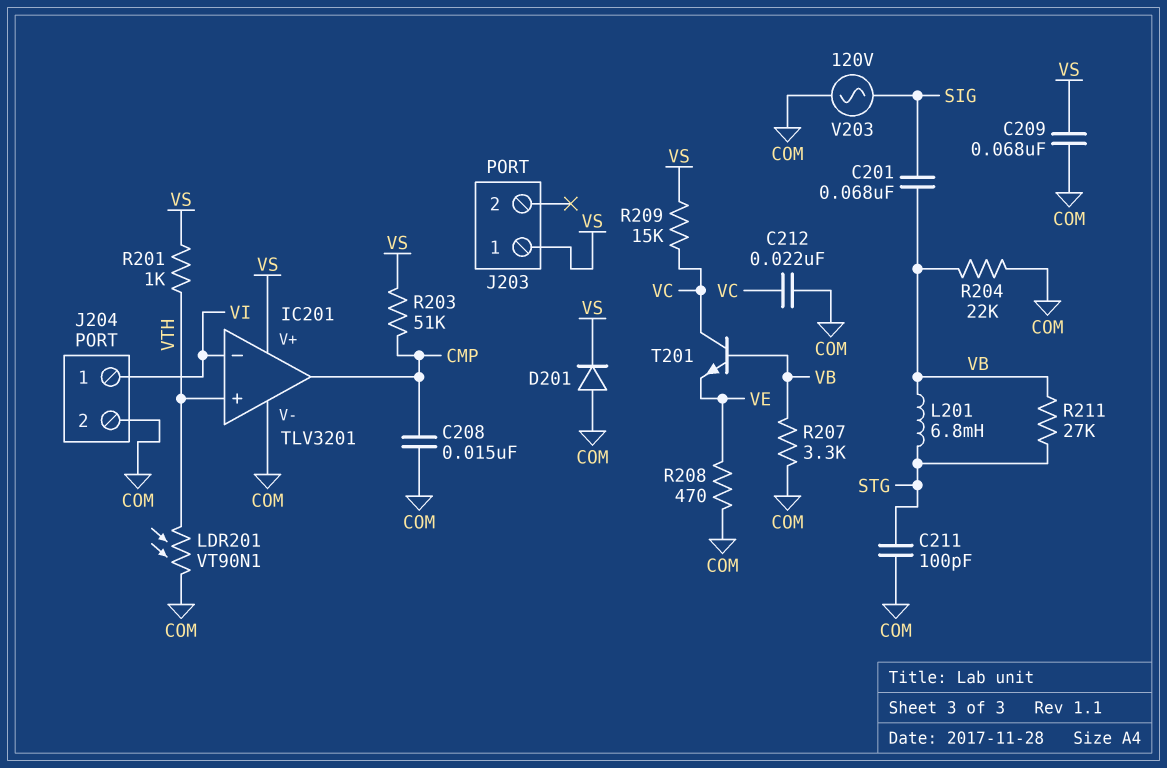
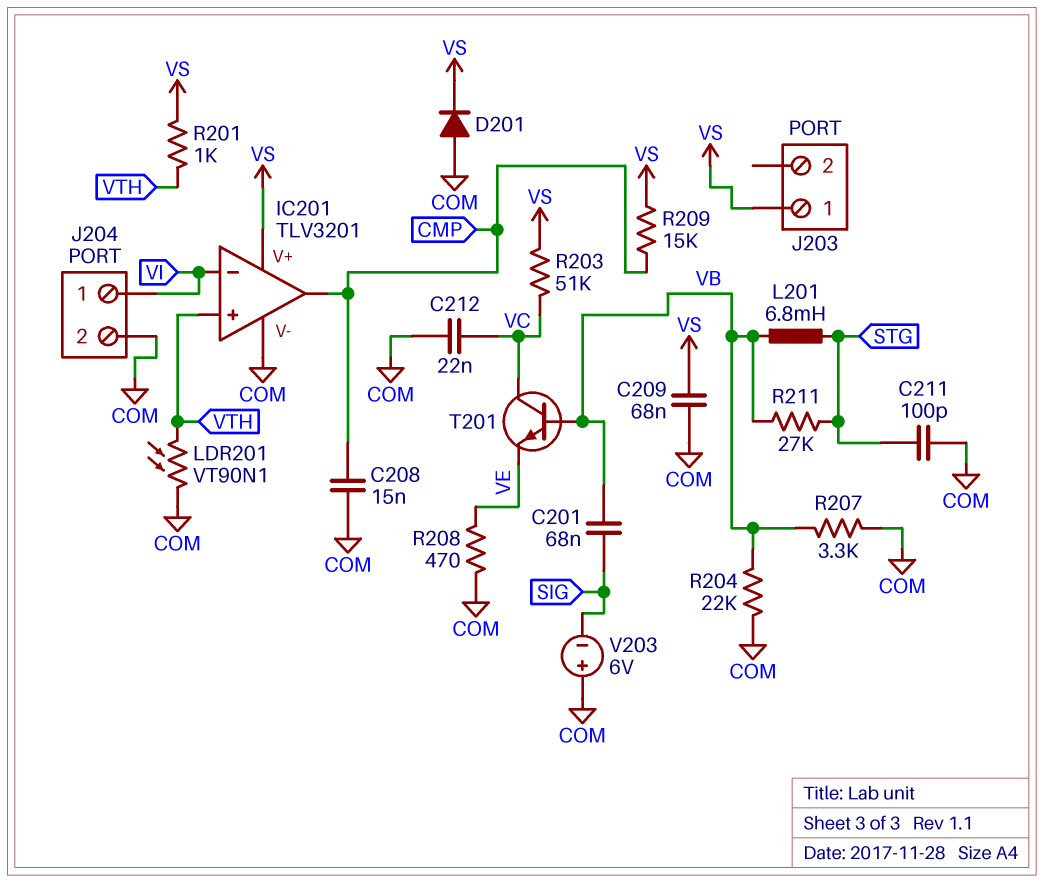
R203: 51k (CMP, VS) -> 51k (VC, VS)
R209: 15k (VC, VS) -> 15k (CMP, VS)
V203: AC 120V (COM, SIG) -> 6V (plus COM, minus SIG)

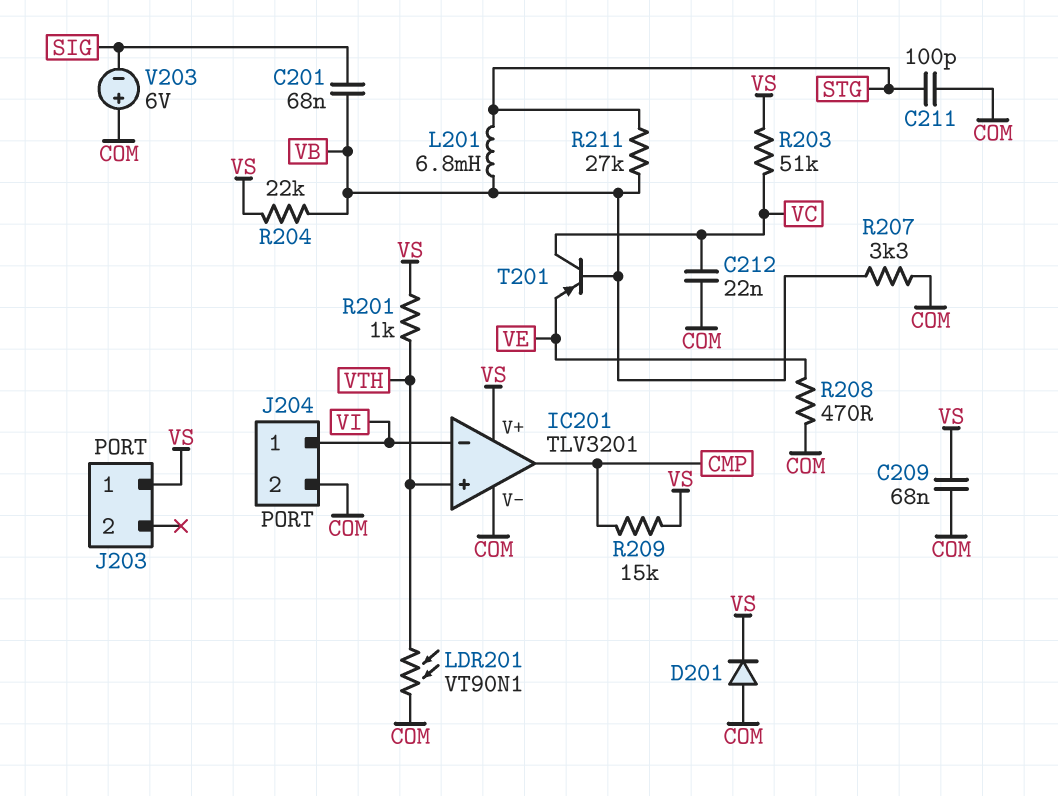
C208: 15nF (CMP, COM) -> none
R204: 22k (COM, VB) -> 22k (VB, VS)
T201: NPN (B VB, C VC, E VE) -> PNP (B VB, C VC, E VE)

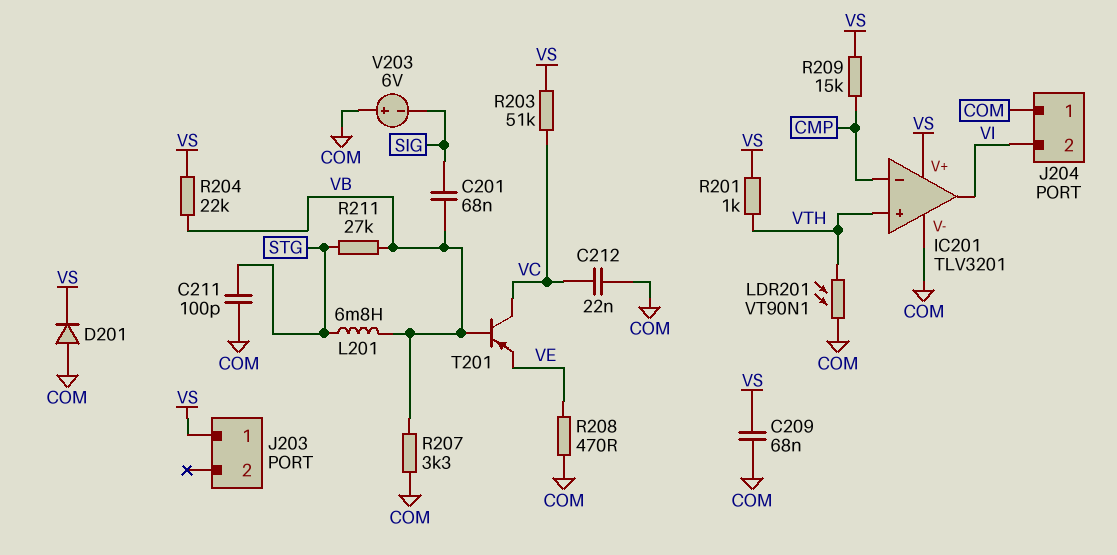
IC201 pin in-: VI -> CMP
IC201 pin out: CMP -> VI
J204 pin 1: VI -> COM
J204 pin 2: COM -> VI

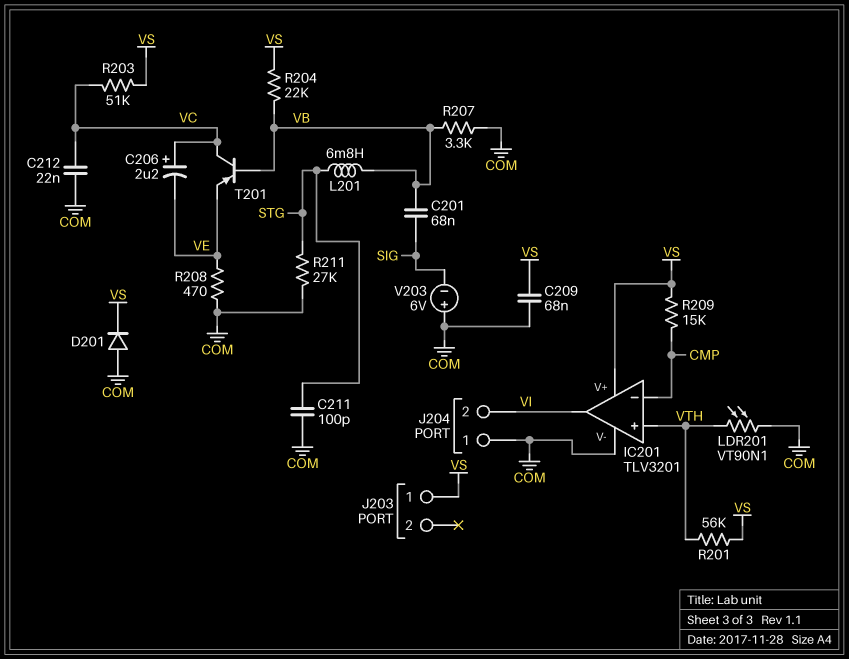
C206: none -> 2.2uF (plus VC, minus VE)
R201: 1k (VS, VTH) -> 56k (VS, VTH)
R211: 27k (STG, VB) -> 27k (COM, STG)

